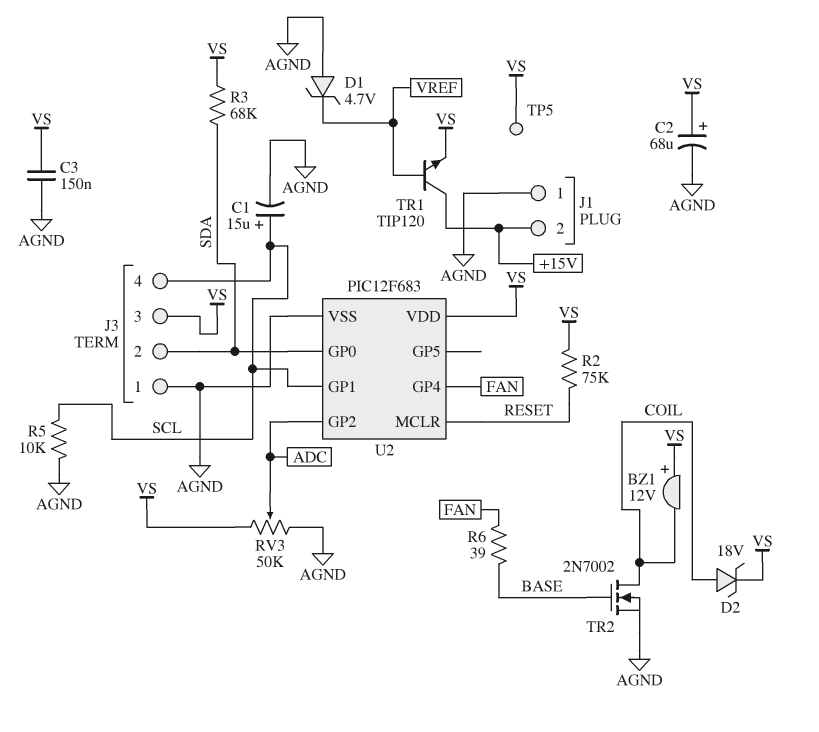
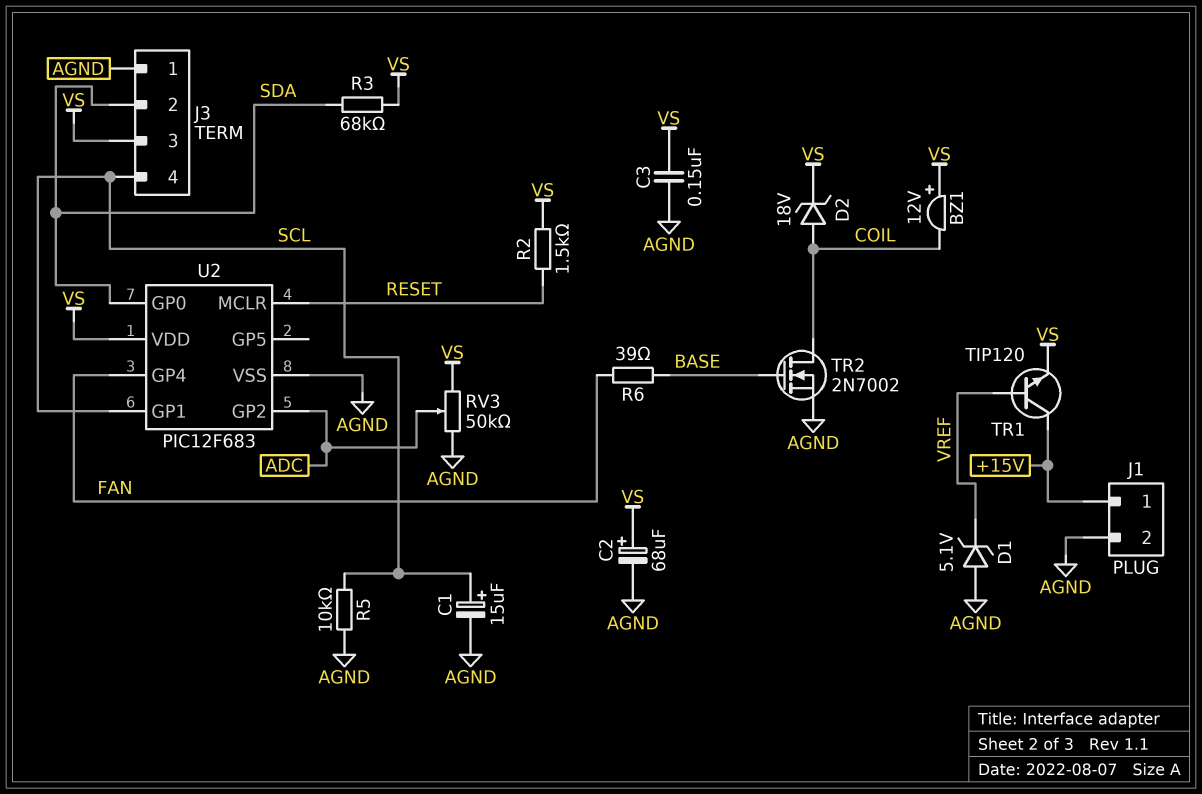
D1: zener 4.7V (A AGND, K VREF) -> zener 5.1V (A AGND, K VREF)
J1 pin 1: AGND -> +15V
J1 pin 2: +15V -> AGND
R2: 75k (RESET, VS) -> 1.5k (RESET, VS)
TP5: test point (VS) -> none

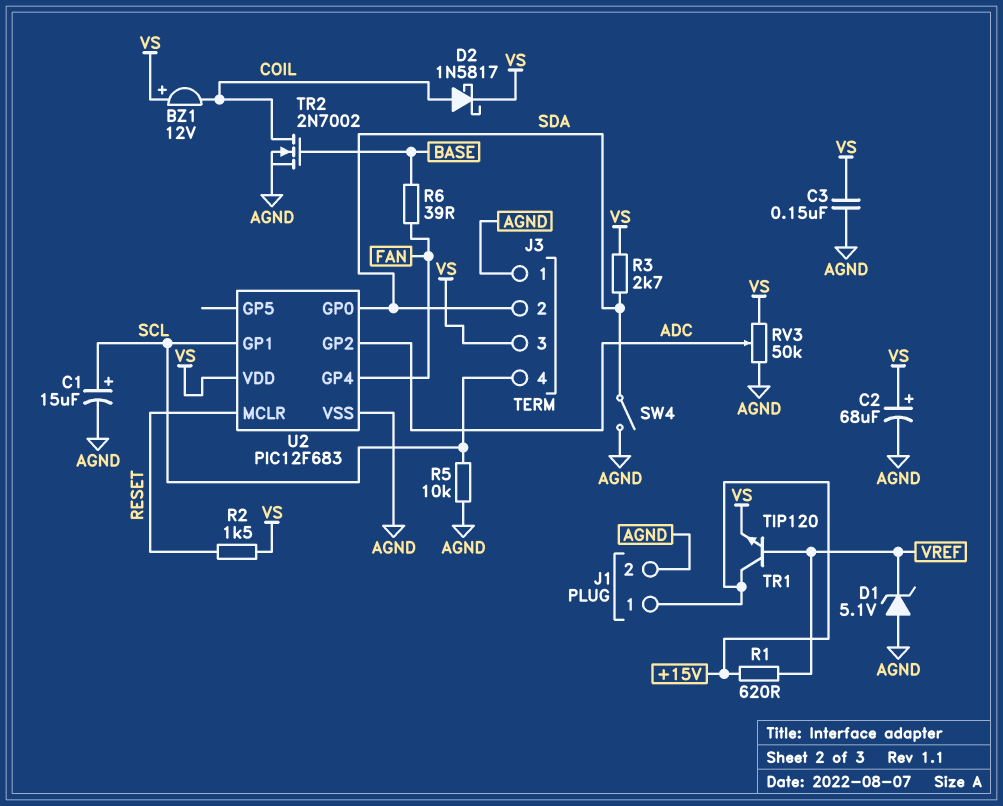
D2: zener 18V (A COIL, K VS) -> schottky 1N5817 (A COIL, K VS)
R1: none -> 620 (+15V, VREF)
R3: 68k (SDA, VS) -> 2.7k (SDA, VS)
SW4: none -> switch (AGND, SDA)

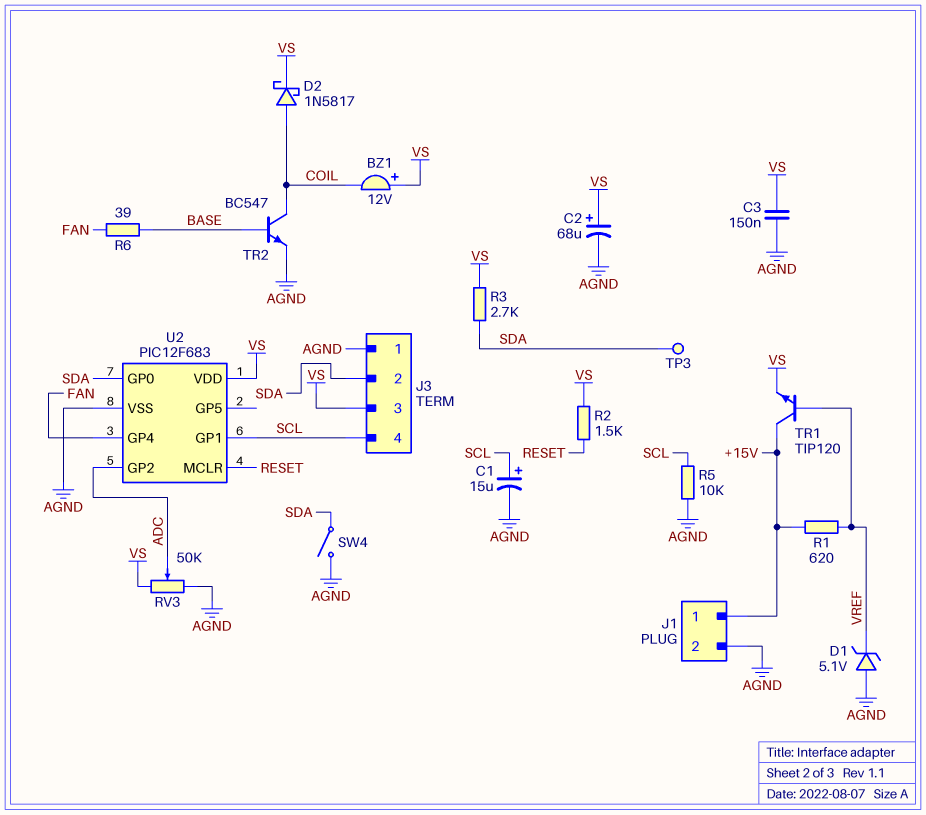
TP3: none -> test point (SDA)
TR2: NMOS 2N7002 (G BASE, D COIL, S AGND) -> NPN BC547 (B BASE, C COIL, E AGND)

